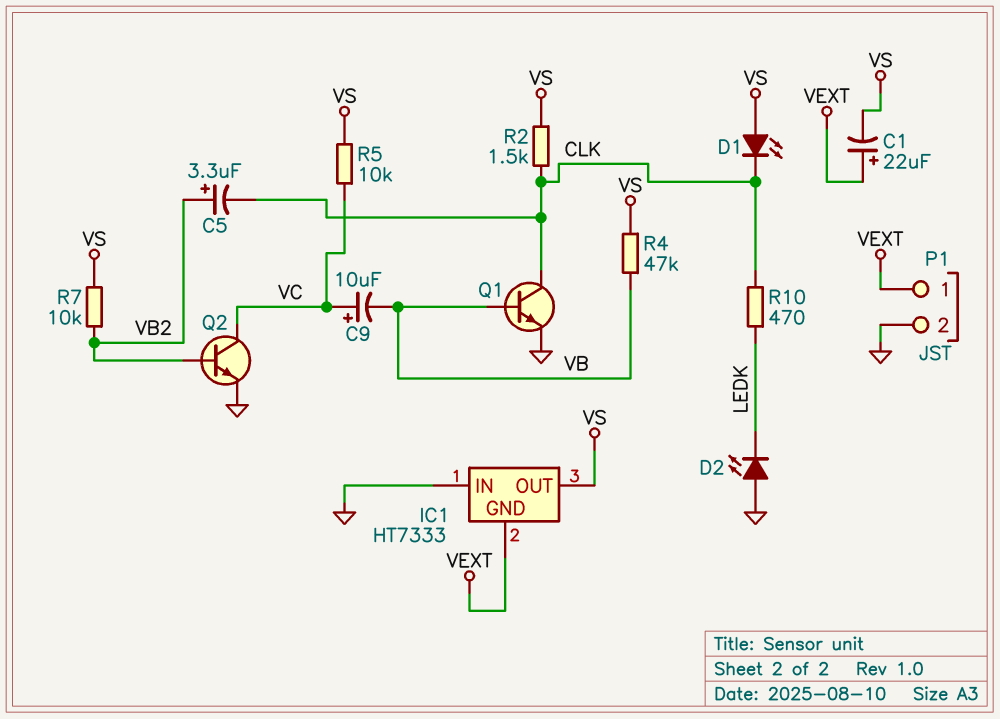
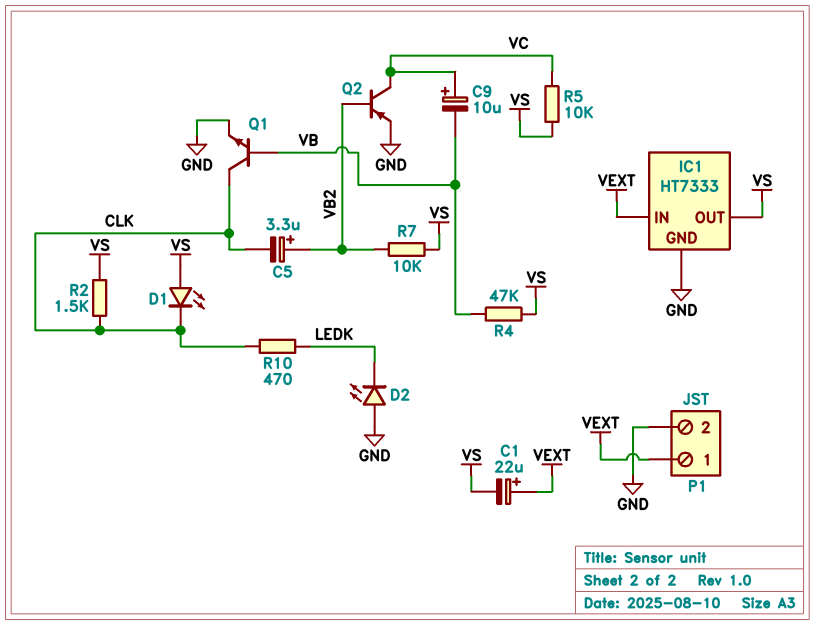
IC1 pin GND: VEXT -> GND
IC1 pin IN: GND -> VEXT
Q2: NPN (B VB2, C VC, E GND) -> PNP (B VB2, C VC, E GND)

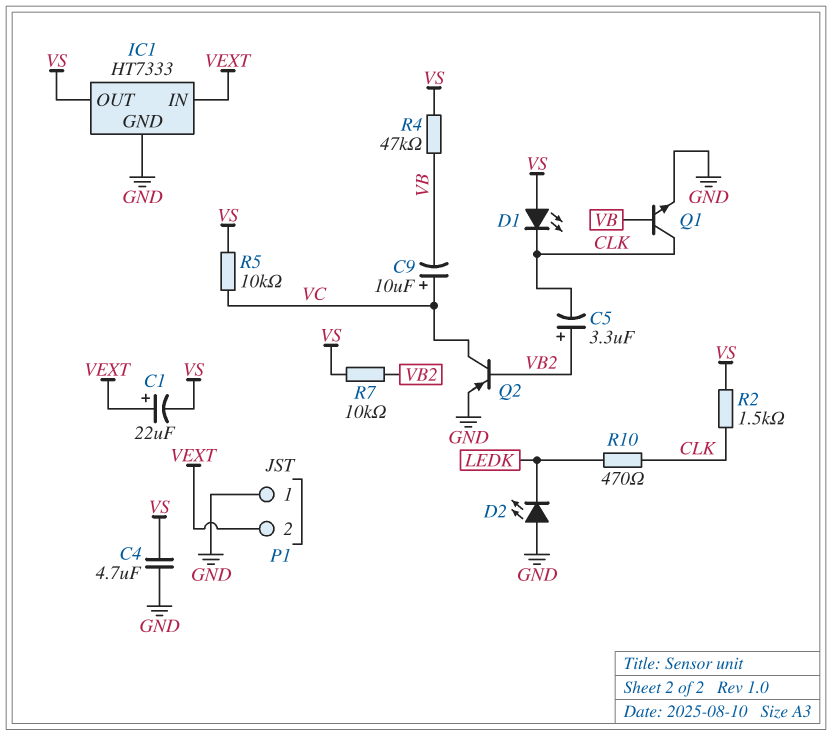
C4: none -> 4.7uF (GND, VS)
P1 pin 1: VEXT -> GND
P1 pin 2: GND -> VEXT

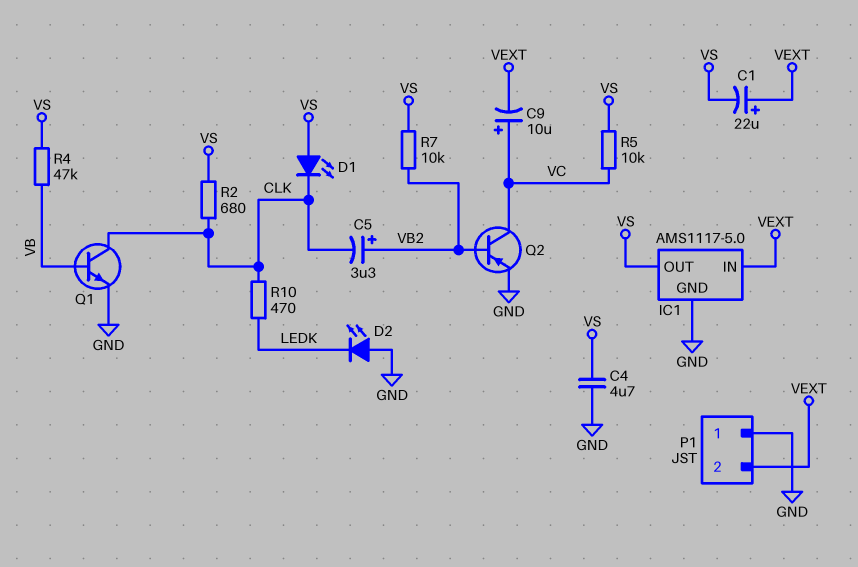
C9: 10uF (plus VC, minus VB) -> 10uF (plus VC, minus VEXT)
IC1: HT7333 -> AMS1117-5.0
R2: 1.5k (CLK, VS) -> 680 (CLK, VS)

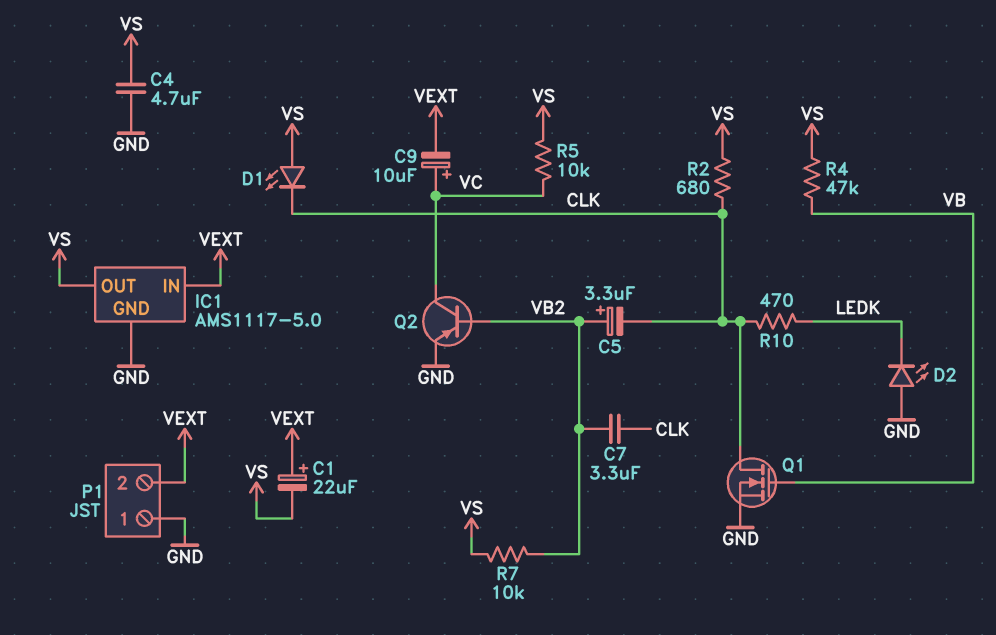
C7: none -> 3.3uF (CLK, VB2)
Q1: NPN (B VB, C CLK, E GND) -> NMOS (G VB, D CLK, S GND)

